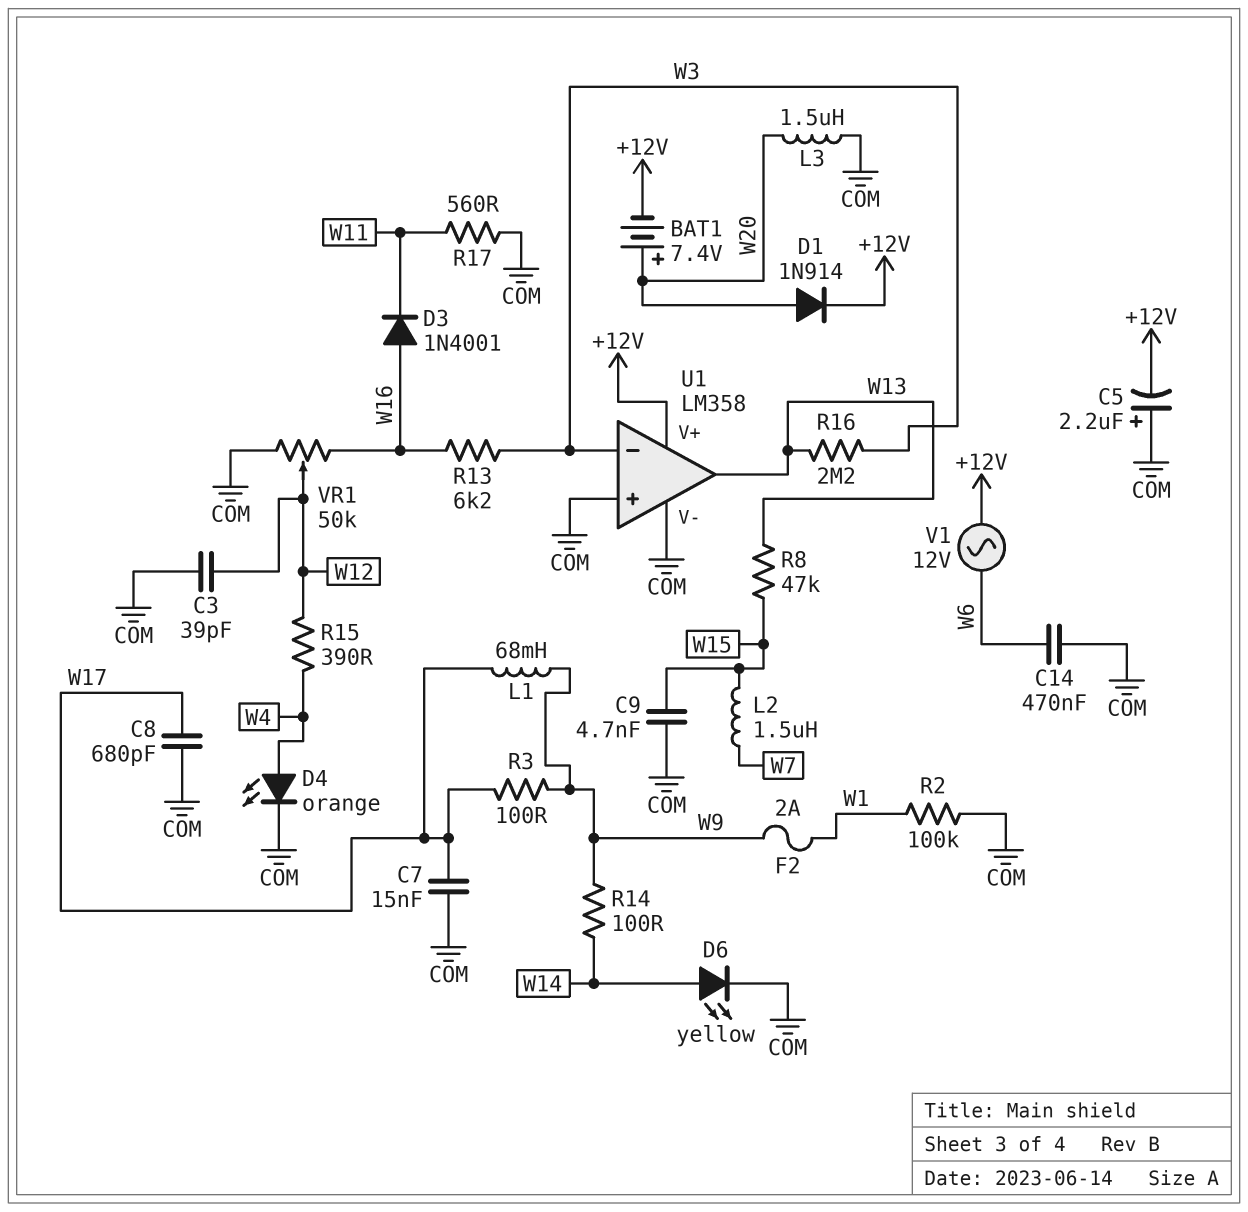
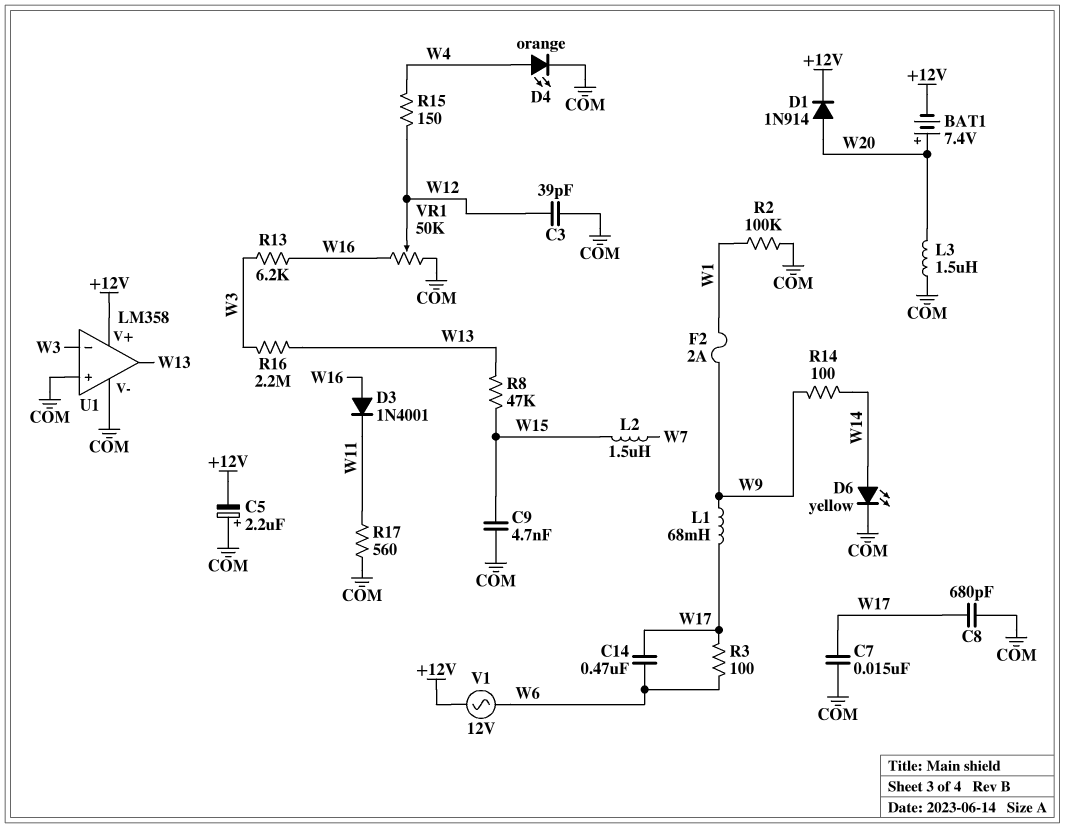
C14: 470nF (COM, W6) -> 470nF (W6, W17)
R3: 100 (W9, W17) -> 100 (W6, W17)
R15: 390 (W4, W12) -> 150 (W4, W12)

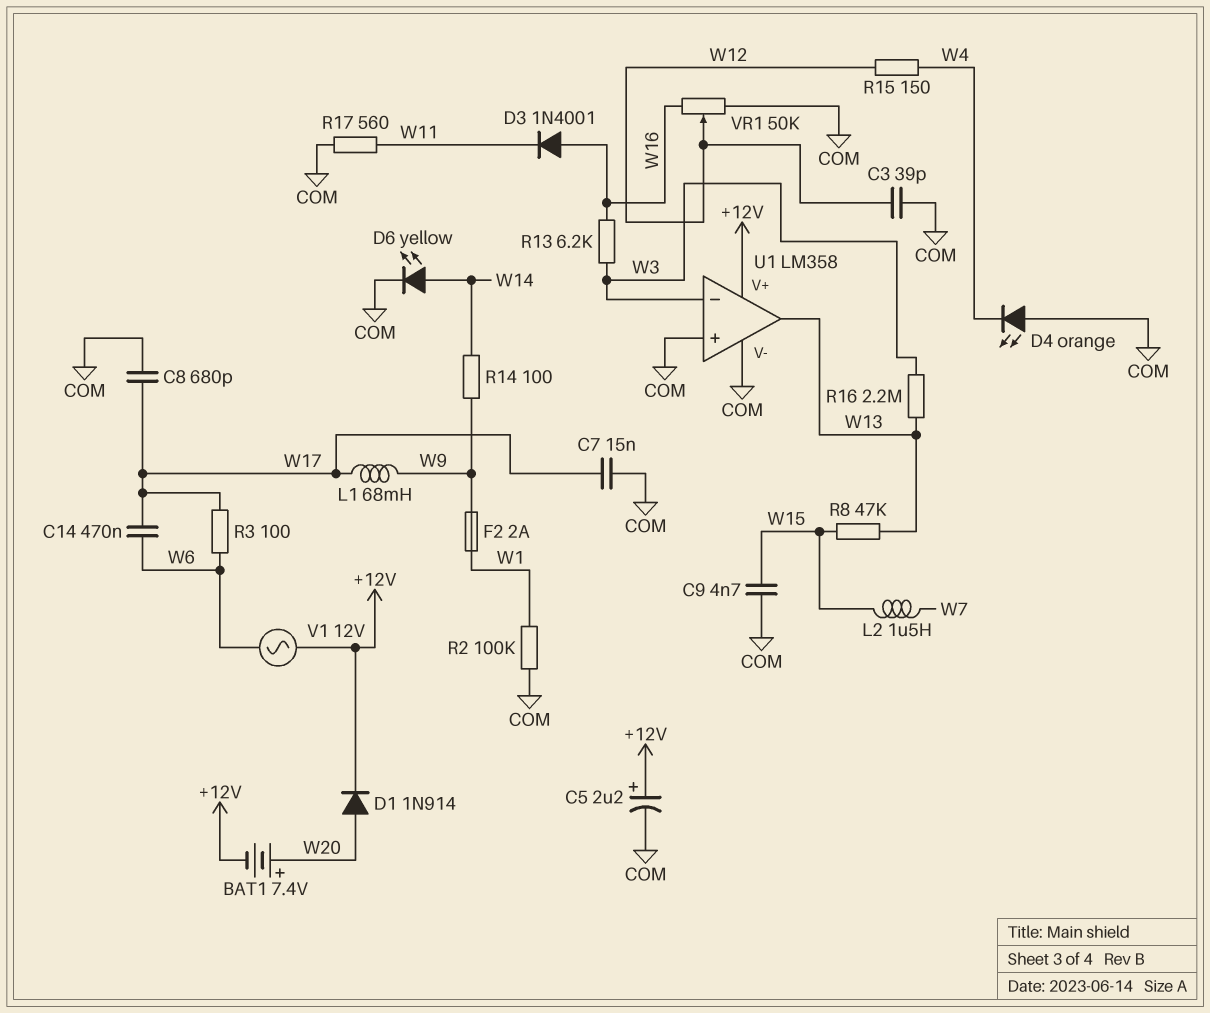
C5: 2.2uF (plus COM, minus +12V) -> 2.2uF (plus +12V, minus COM)
D4: LED orange (A W4, K COM) -> LED orange (A COM, K W4)
L3: 1.5uH (COM, W20) -> none

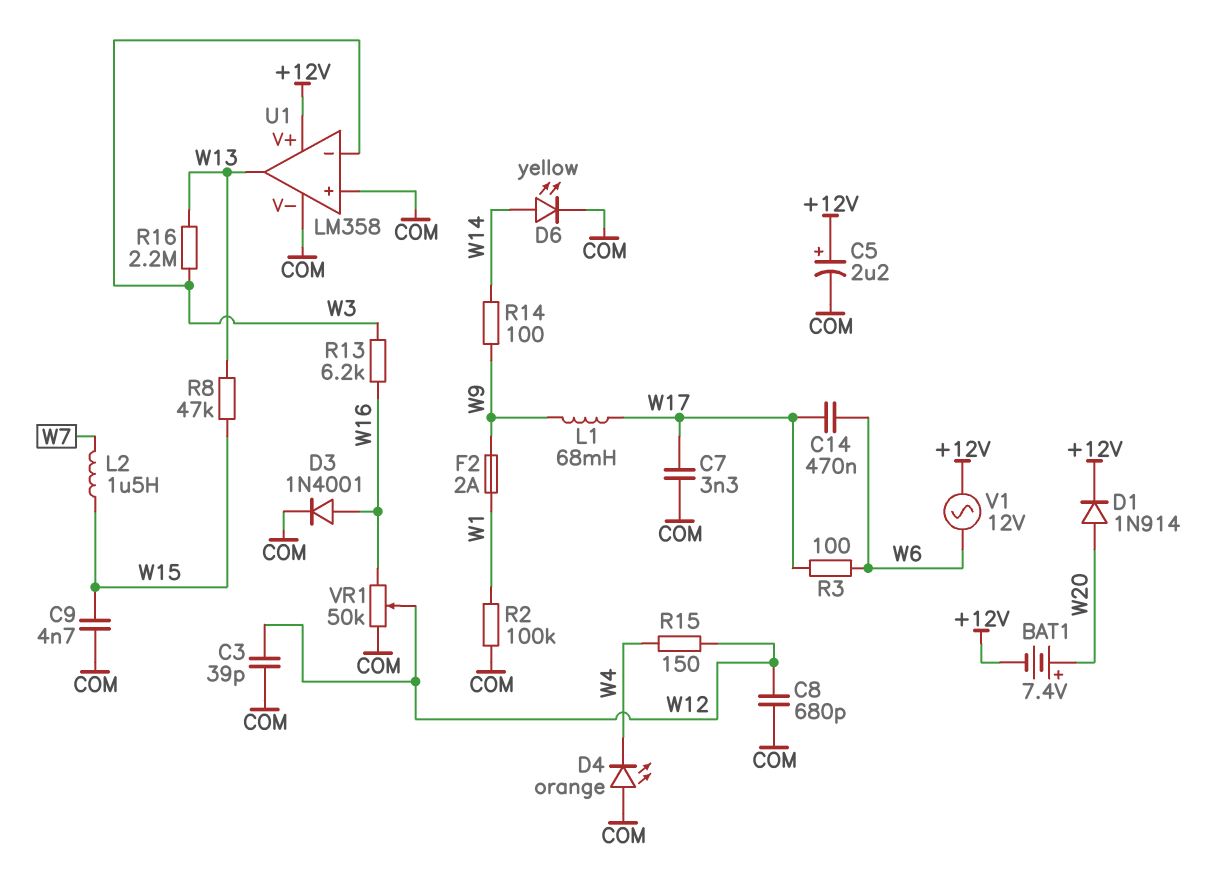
C7: 15nF (COM, W17) -> 3.3nF (COM, W17)
C8: 680pF (COM, W17) -> 680pF (COM, W12)
D3: diode 1N4001 (A W16, K W11) -> diode 1N4001 (A W16, K COM)
R17: 560 (COM, W11) -> none

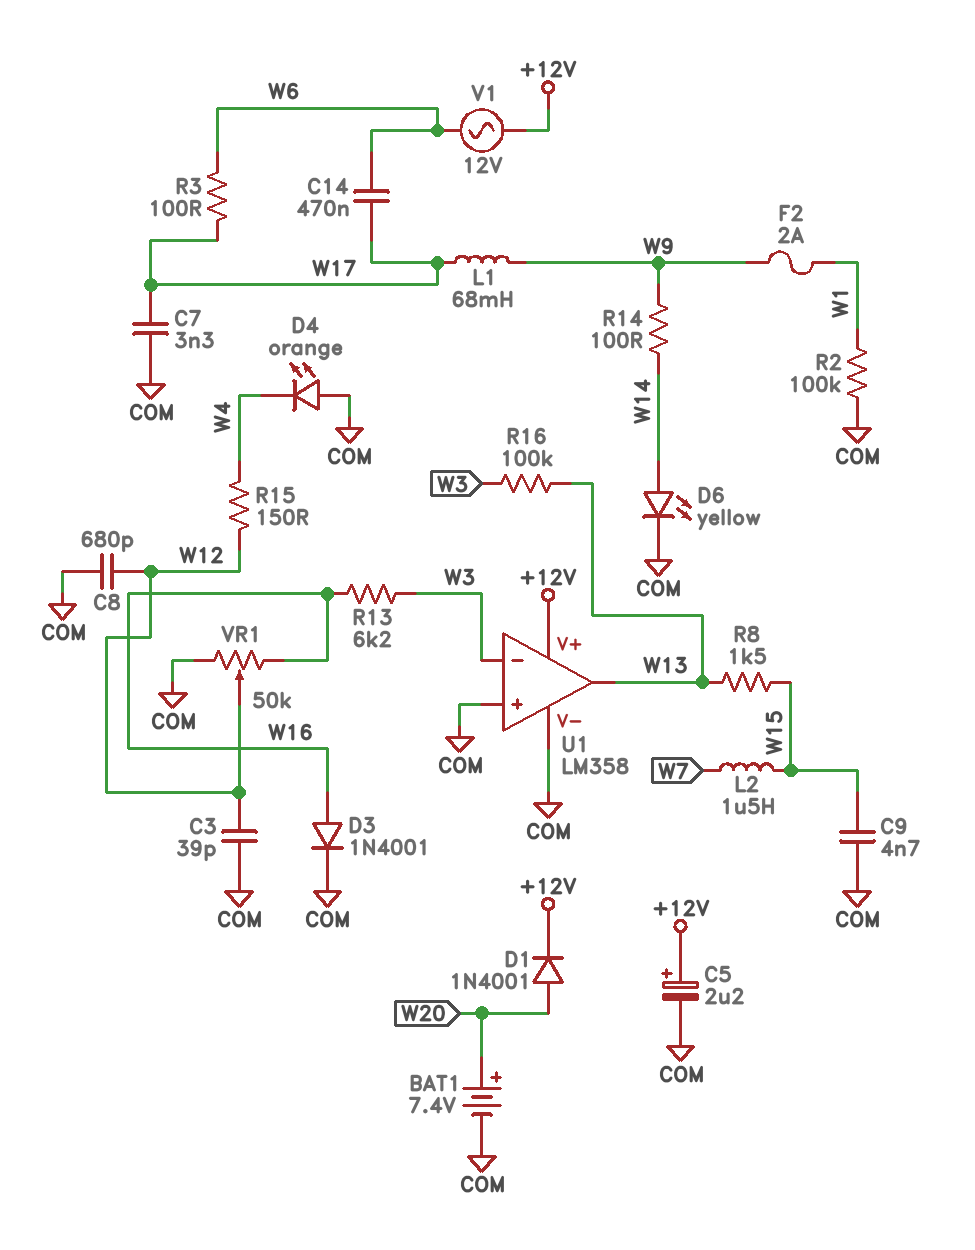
BAT1: 7.4V (plus W20, minus +12V) -> 7.4V (plus W20, minus COM)
D1: diode 1N914 (A W20, K +12V) -> diode 1N4001 (A W20, K +12V)
R8: 47k (W13, W15) -> 1.5k (W13, W15)
R16: 2.2M (W3, W13) -> 100k (W3, W13)

